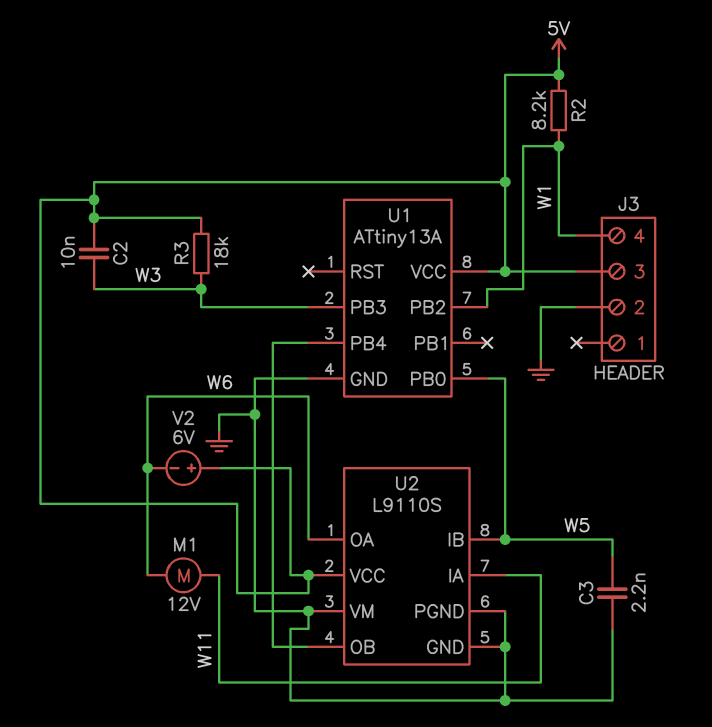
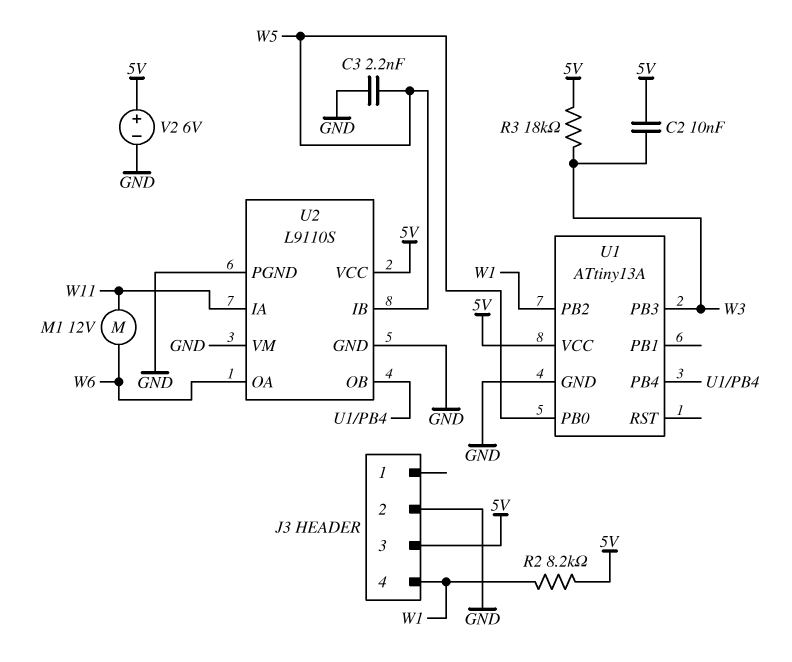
V2: 6V (plus 5V, minus W6) -> 6V (plus 5V, minus GND)

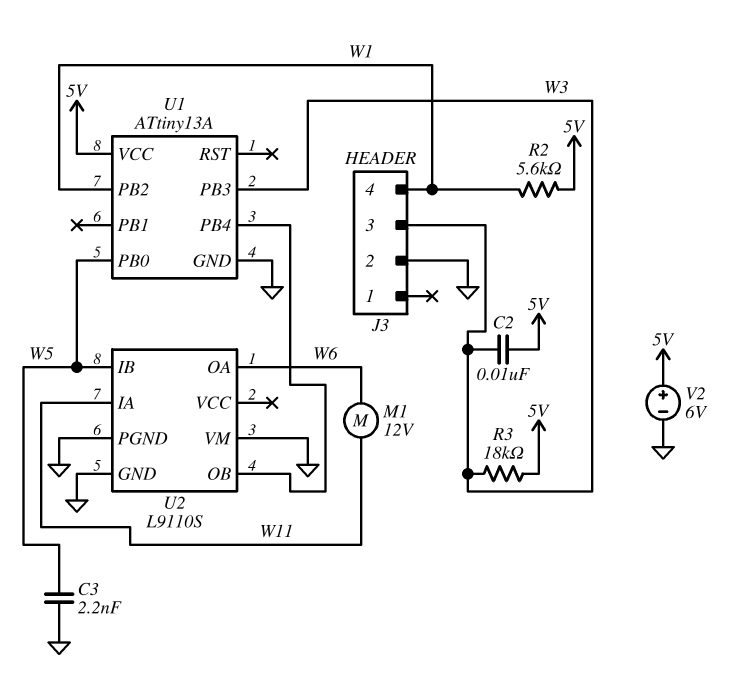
J3 pin 3: 5V -> W3
R2: 8.2k (5V, W1) -> 5.6k (5V, W1)
U2 pin VCC: 5V -> none

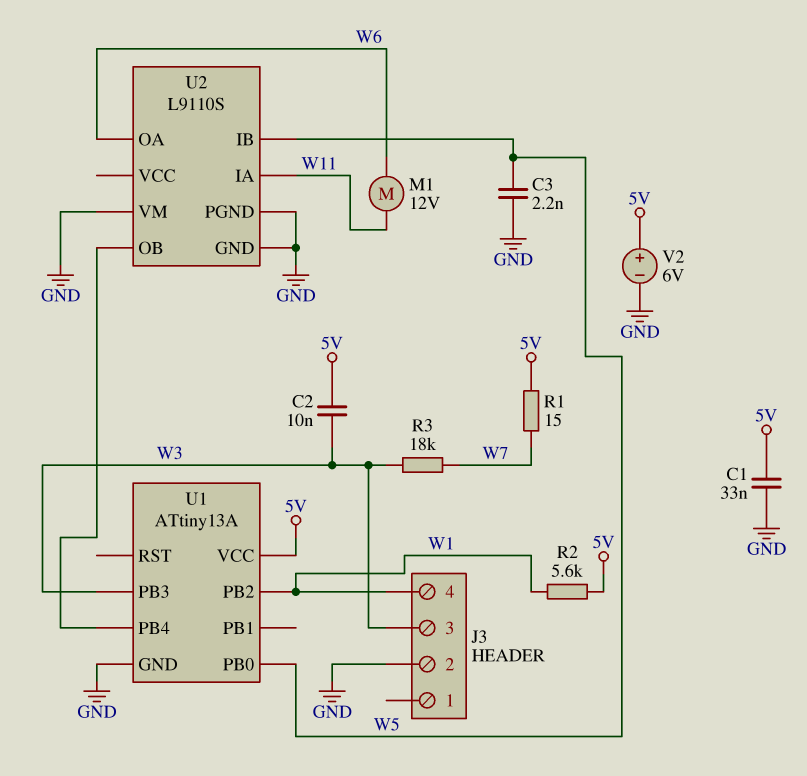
C1: none -> 33nF (5V, GND)
R1: none -> 15 (5V, W7)
R3: 18k (5V, W3) -> 18k (W3, W7)

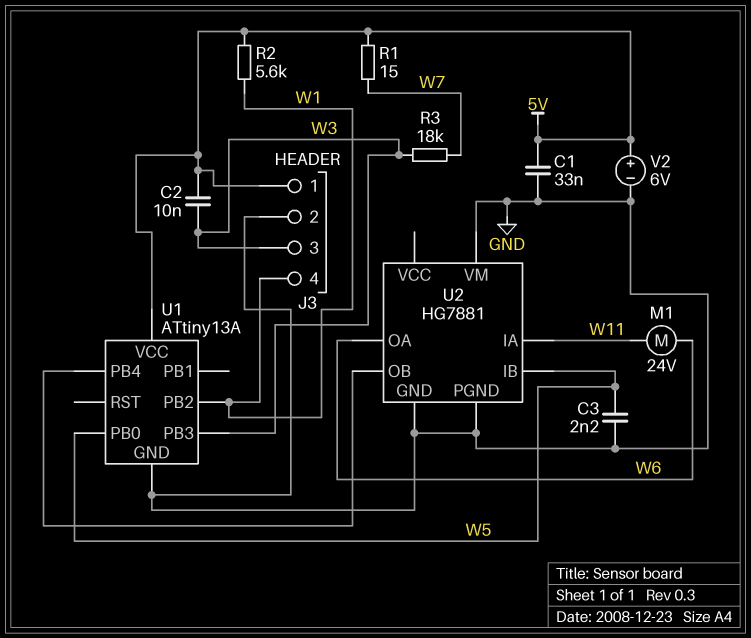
J3 pin 1: none -> 5V
M1: motor 12V (W6, W11) -> motor 24V (W6, W11)
U2: L9110S -> HG7881

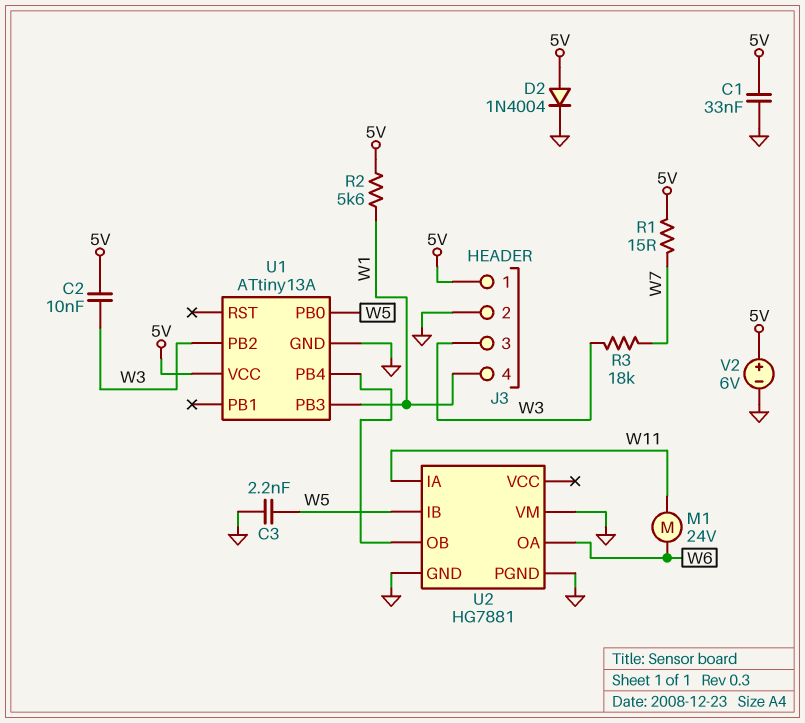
D2: none -> diode 1N4004 (A 5V, K GND)
U1 pin PB2: W1 -> W3
U1 pin PB3: W3 -> W1

